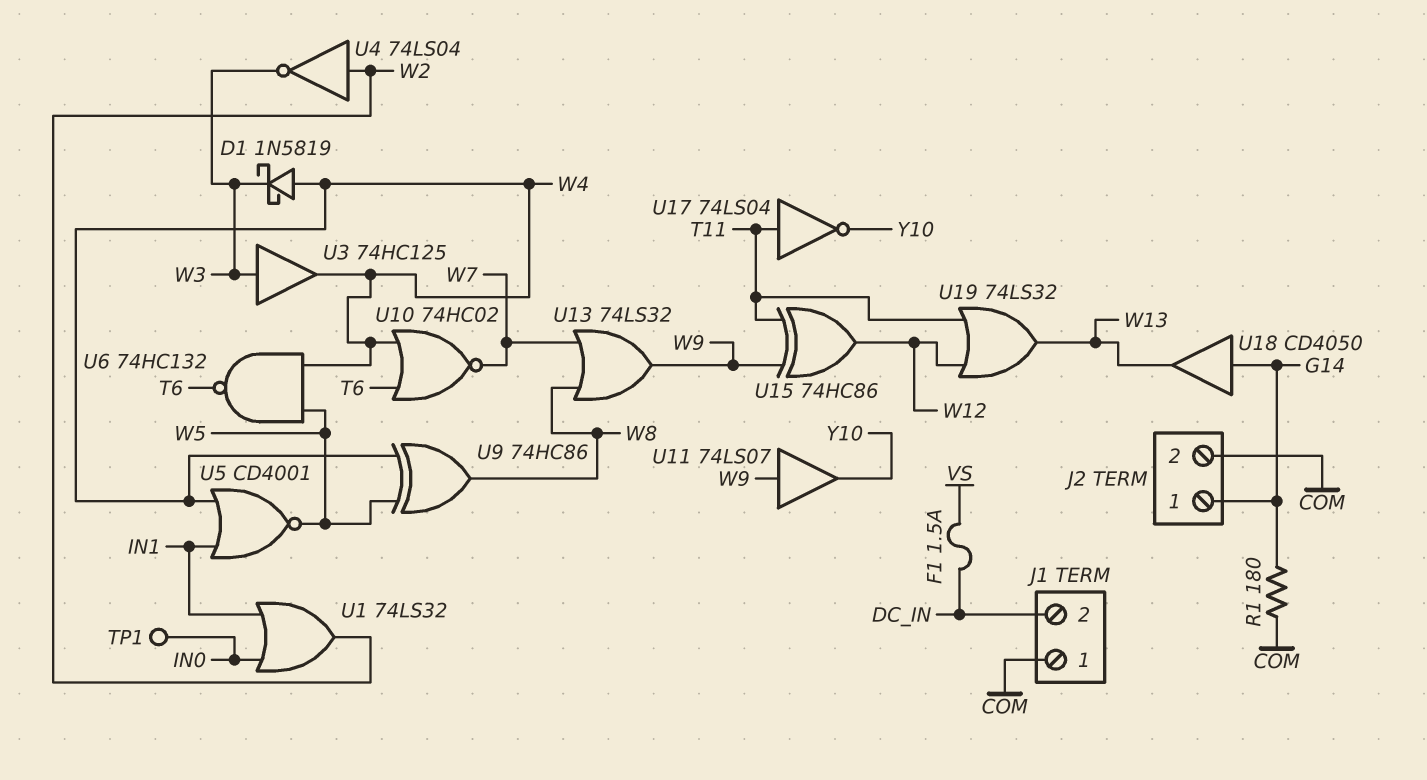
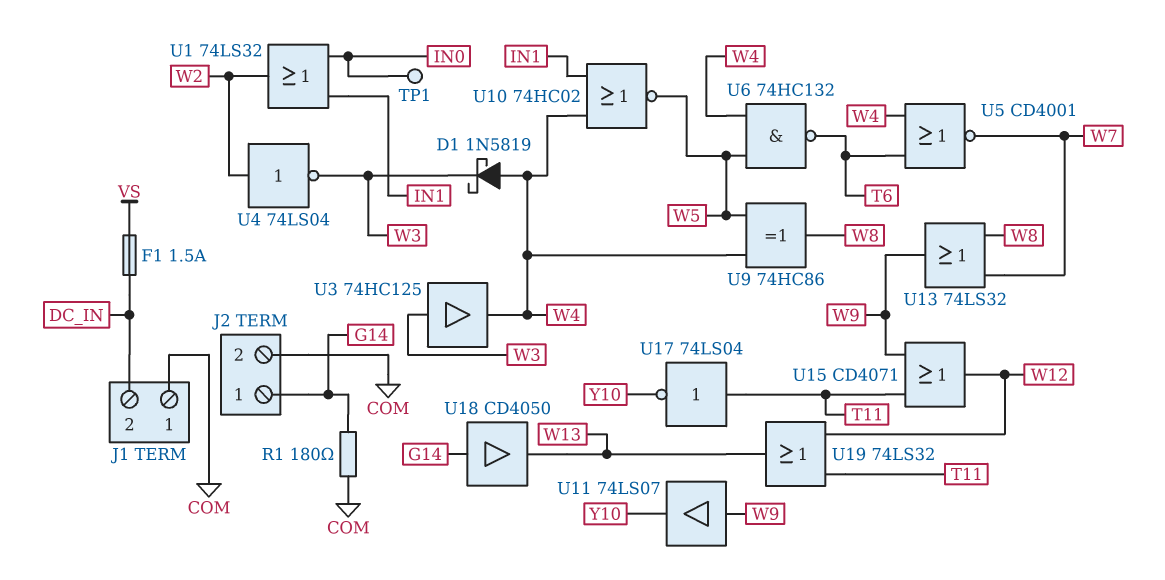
U5: NOR CD4001 (in IN1, in W4, out W5) -> NOR CD4001 (in T6, in W4, out W7)
U10: NOR 74HC02 (in T6, in W4, out W7) -> NOR 74HC02 (in IN1, in W4, out W5)
U15: XOR 74HC86 (in T11, in W9, out W12) -> OR CD4071 (in T11, in W9, out W12)

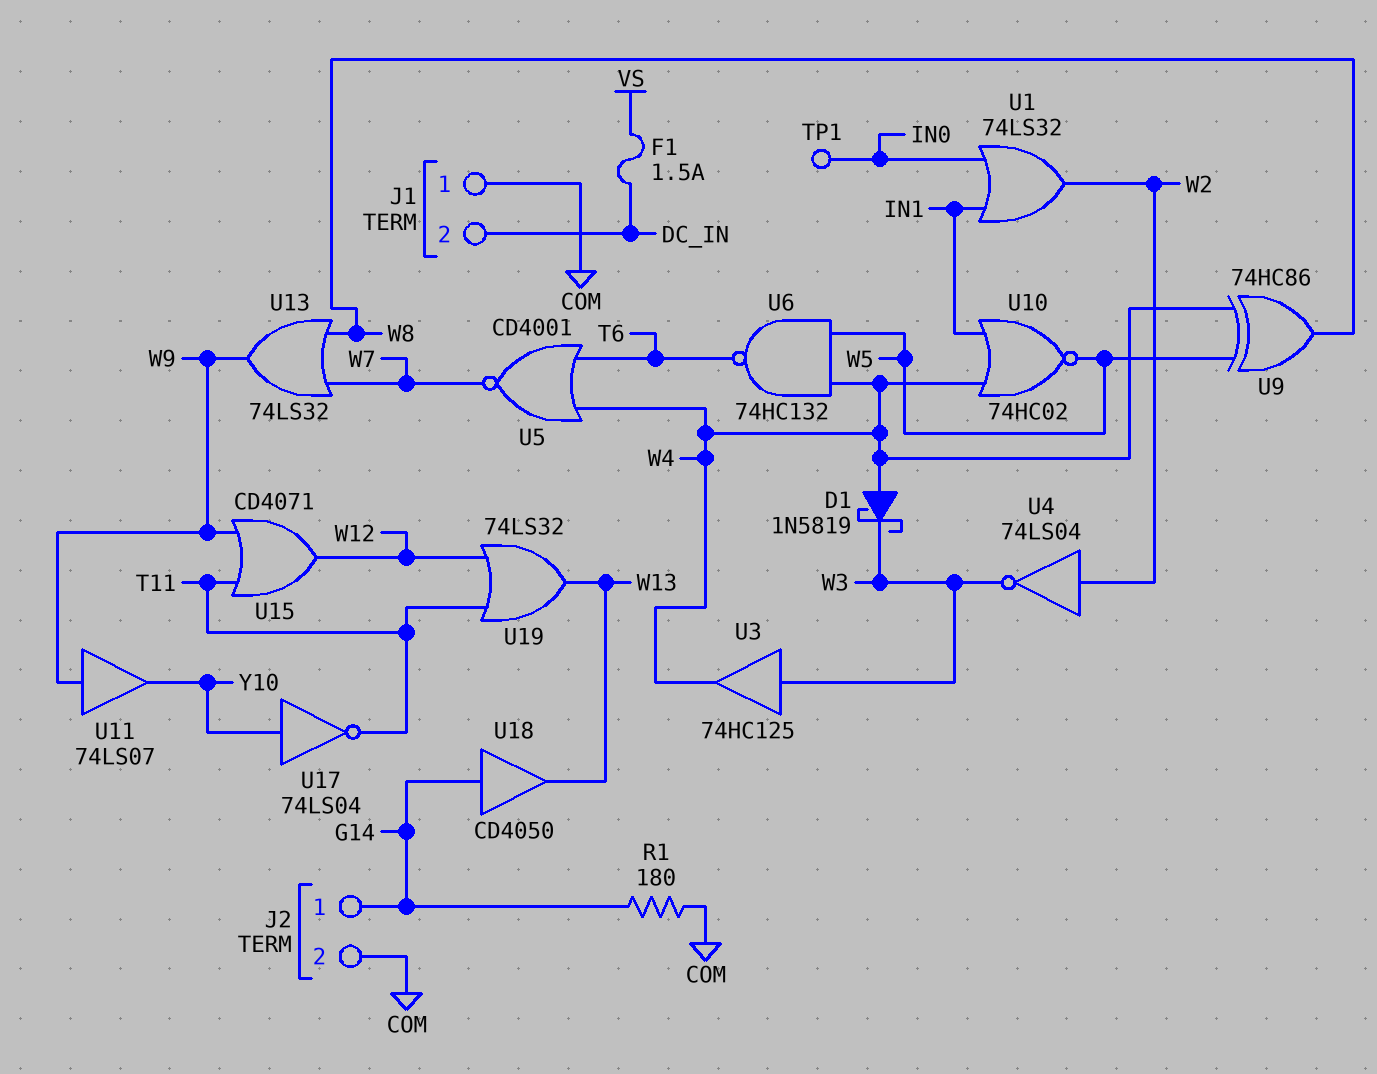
U17: NOT 74LS04 (in T11, out Y10) -> NOT 74LS04 (in Y10, out T11)

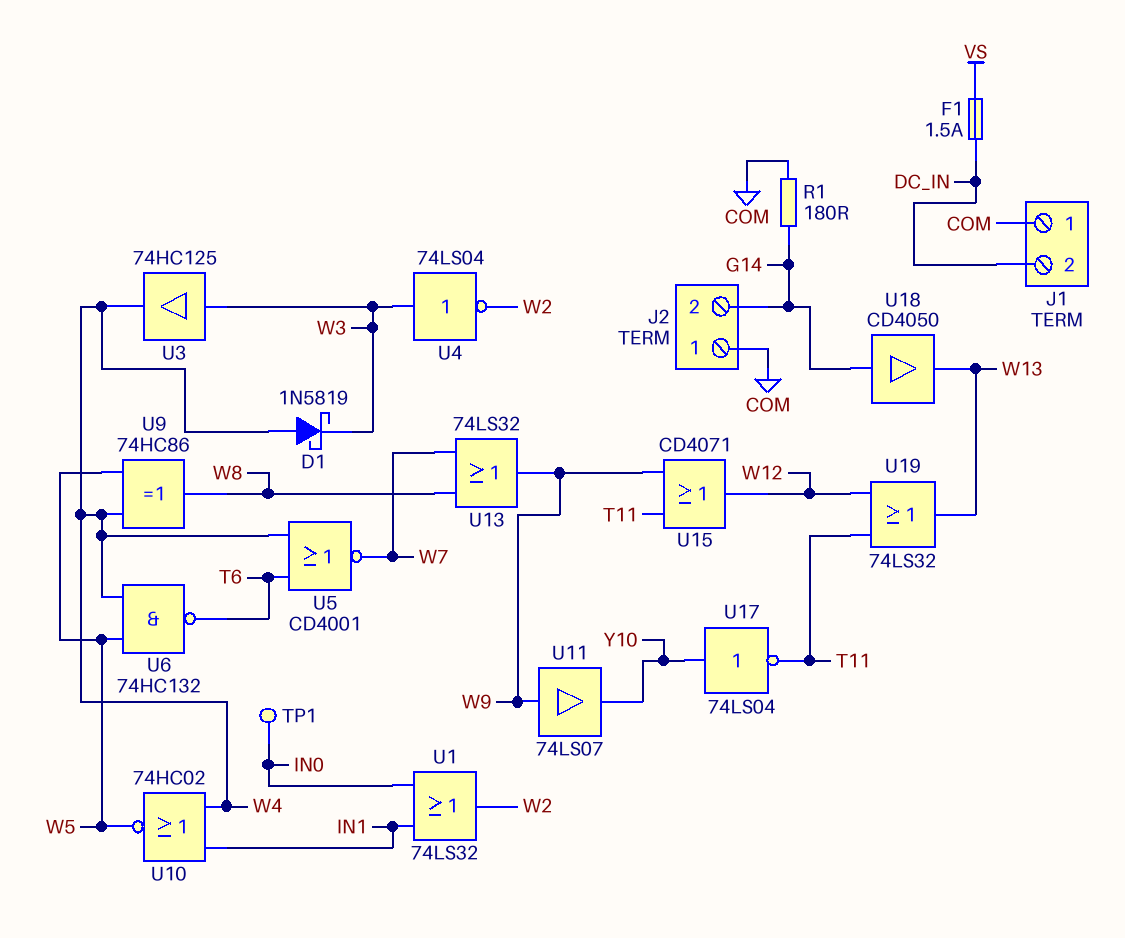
J2 pin 1: G14 -> COM
J2 pin 2: COM -> G14
U4: NOT 74LS04 (in W2, out W3) -> NOT 74LS04 (in W3, out W2)

